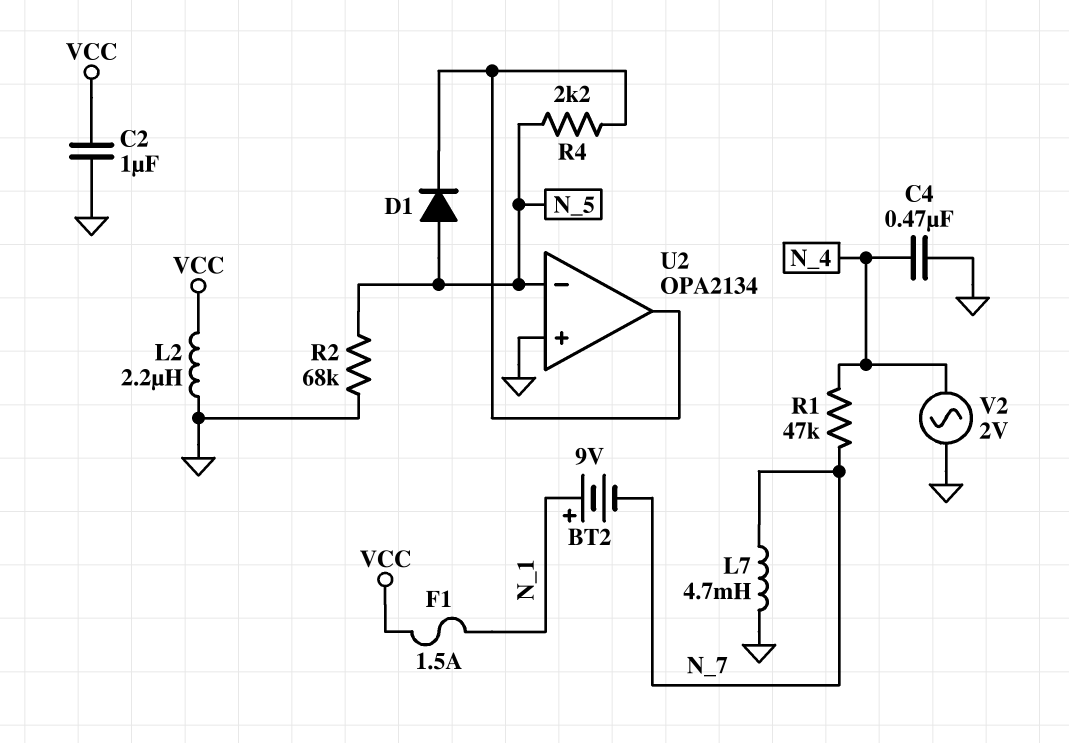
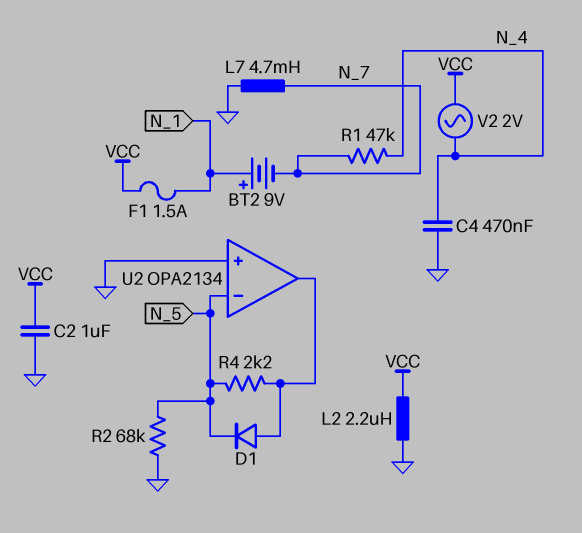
D1: diode (A N_5, K U2/out) -> diode (A U2/out, K N_5)
V2: AC 2V (GND, N_4) -> AC 2V (N_4, VCC)

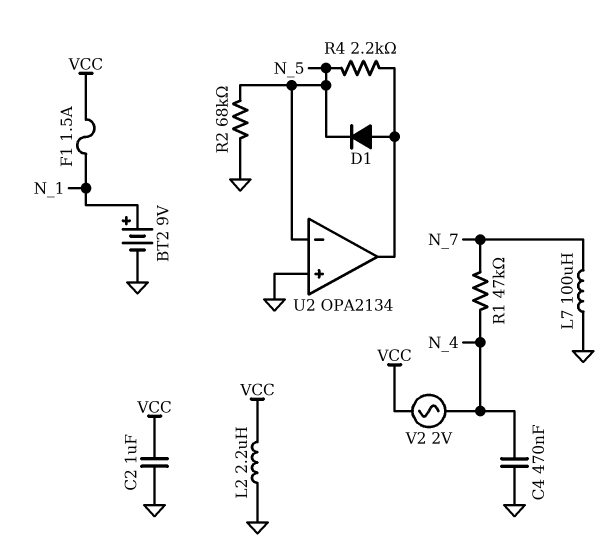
BT2: 9V (plus N_1, minus N_7) -> 9V (plus N_1, minus GND)
L7: 4.7mH (GND, N_7) -> 100uH (GND, N_7)

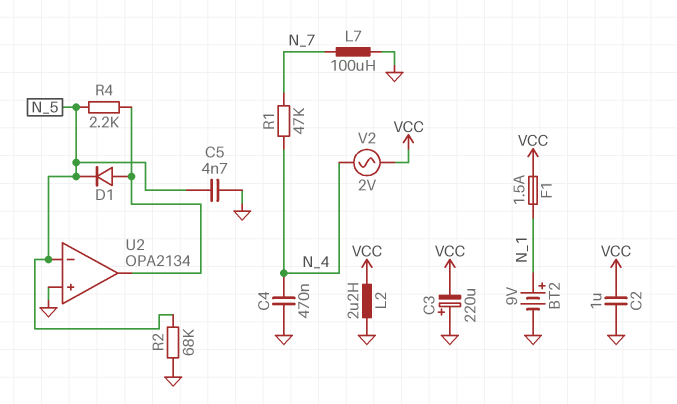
C3: none -> 220uF (plus GND, minus VCC)
C5: none -> 4.7nF (GND, N_5)

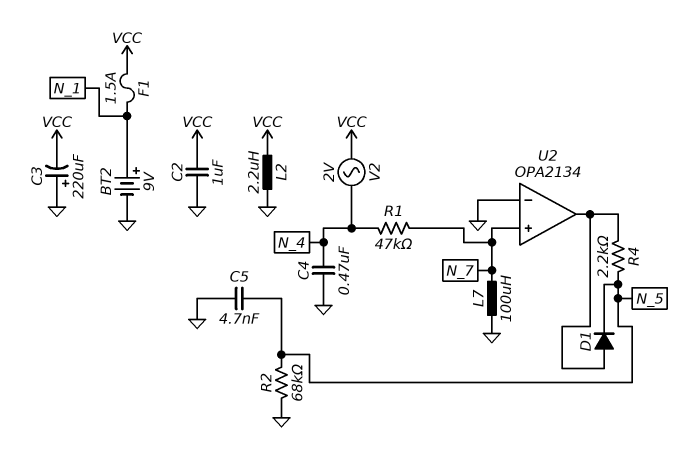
U2 pin in+: GND -> N_7
U2 pin in-: N_5 -> GND

